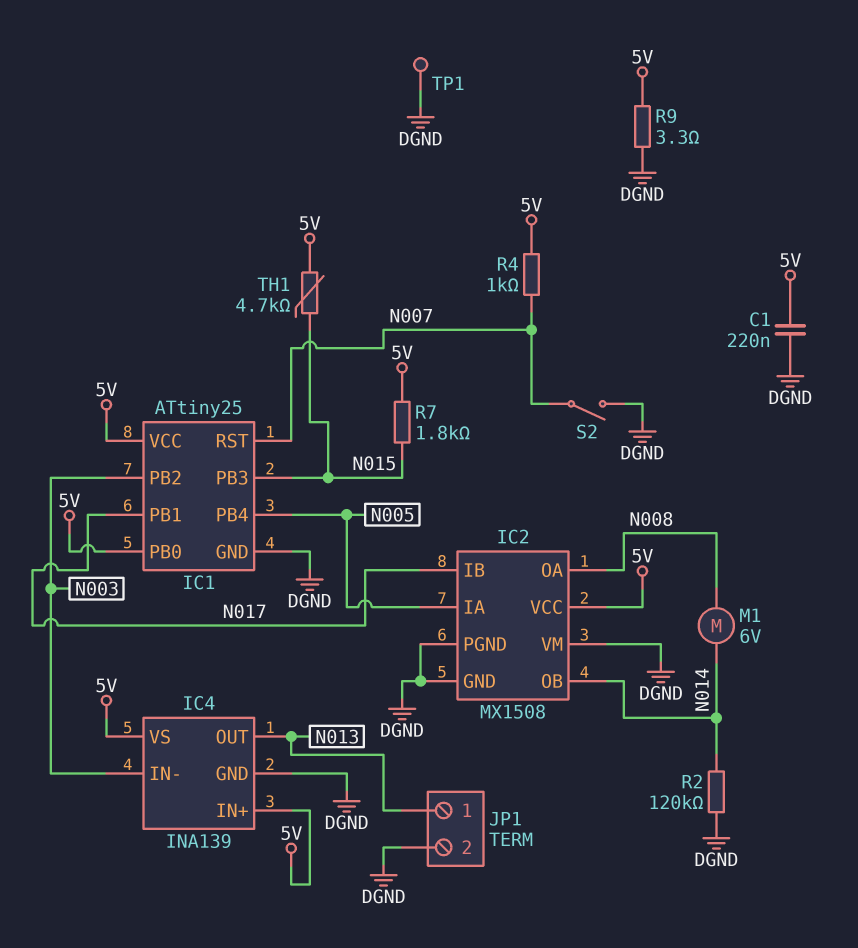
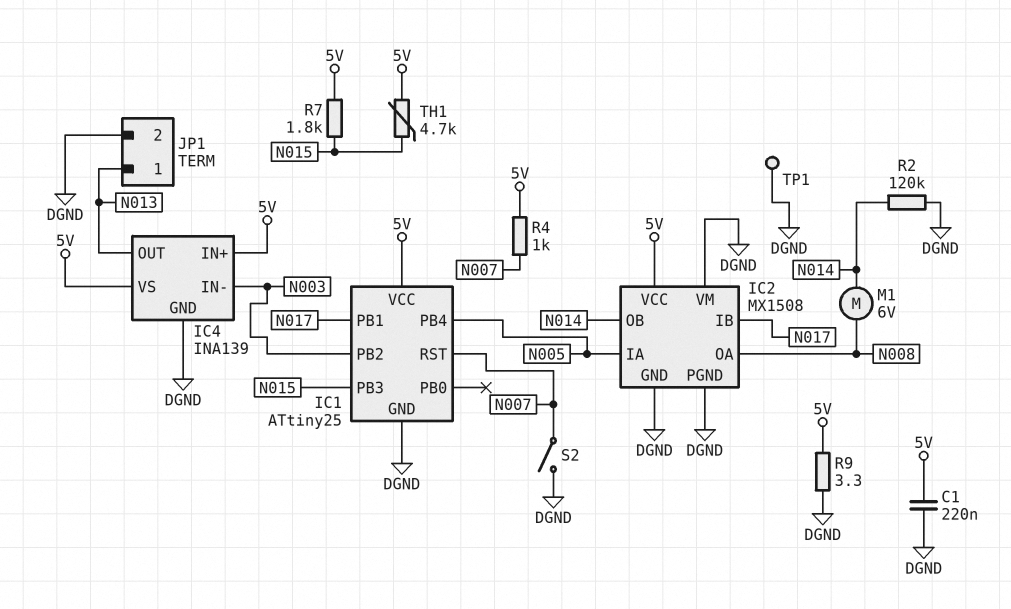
IC1 pin PB0: 5V -> none

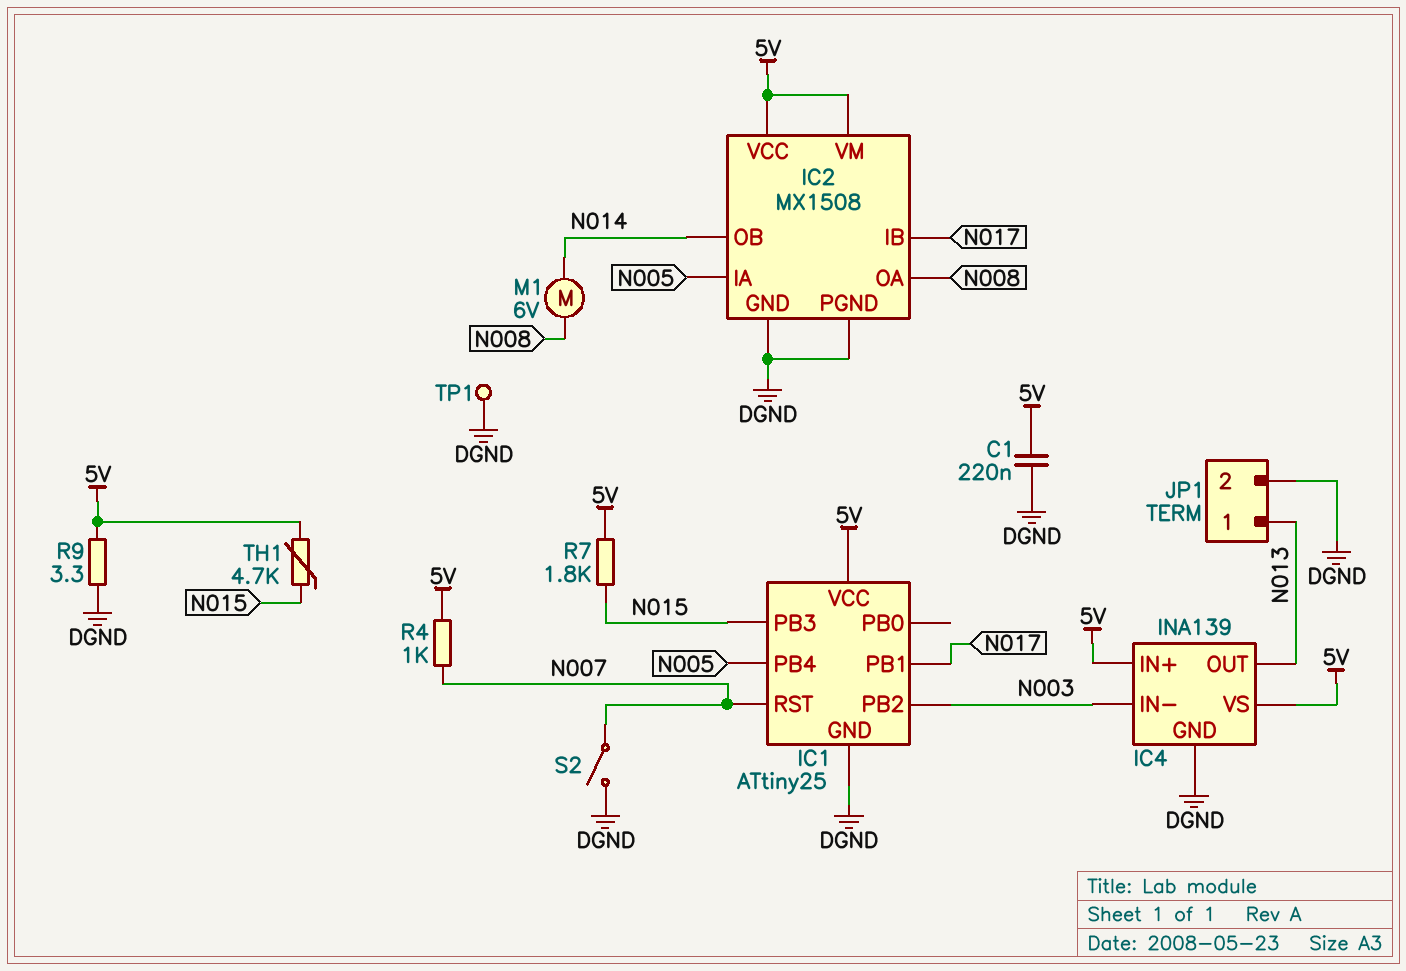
IC2 pin VM: DGND -> 5V
R2: 120k (DGND, N014) -> none

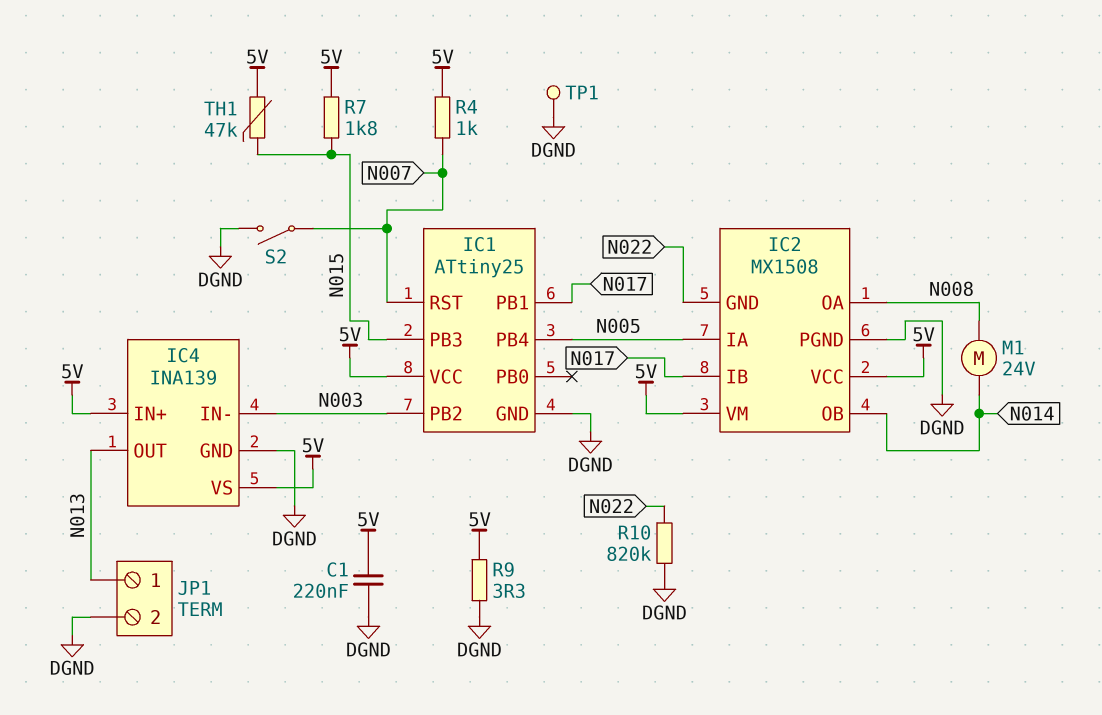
IC2 pin GND: DGND -> N022
M1: motor 6V (N008, N014) -> motor 24V (N008, N014)
R10: none -> 820k (DGND, N022)
TH1: 4.7k (5V, N015) -> 47k (5V, N015)

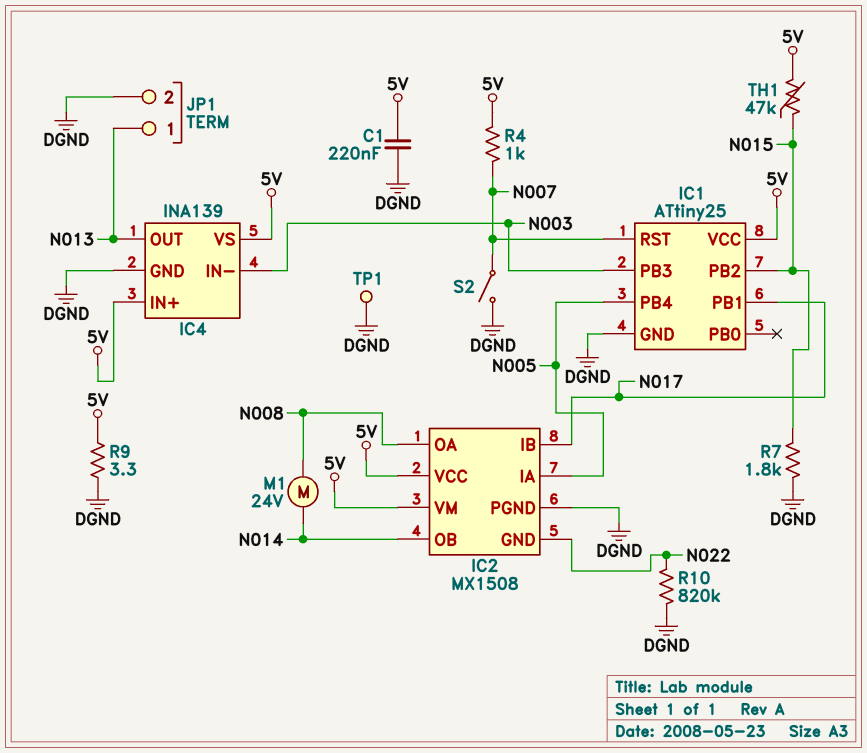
IC1 pin PB2: N003 -> N015
IC1 pin PB3: N015 -> N003
R7: 1.8k (5V, N015) -> 1.8k (DGND, N015)

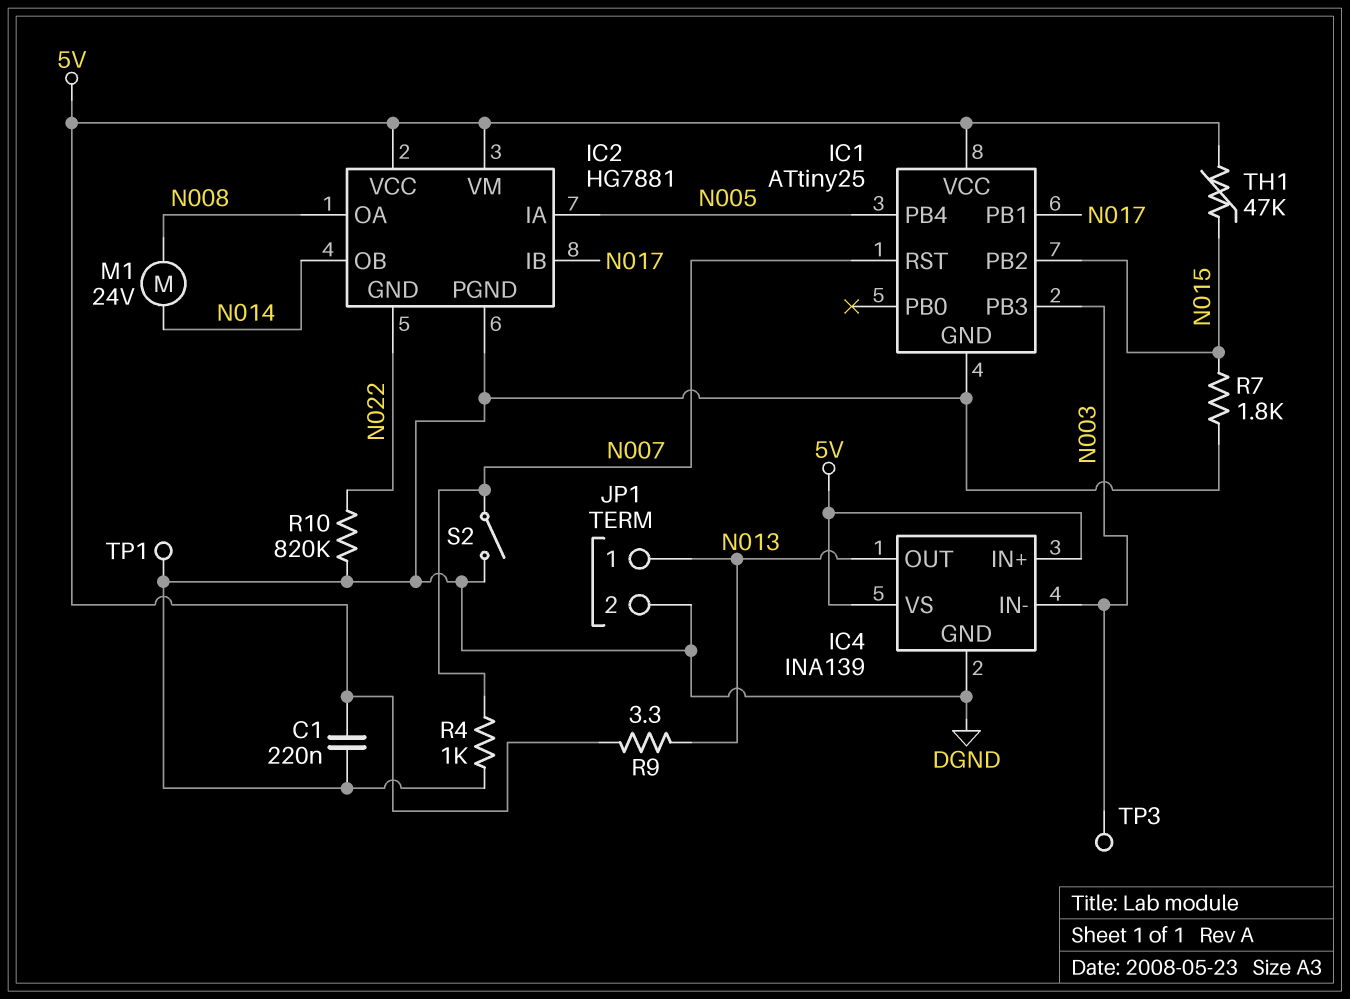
IC2: MX1508 -> HG7881
R4: 1k (5V, N007) -> 1k (DGND, N007)
R9: 3.3 (5V, DGND) -> 3.3 (5V, N013)
TP3: none -> test point (N003)

